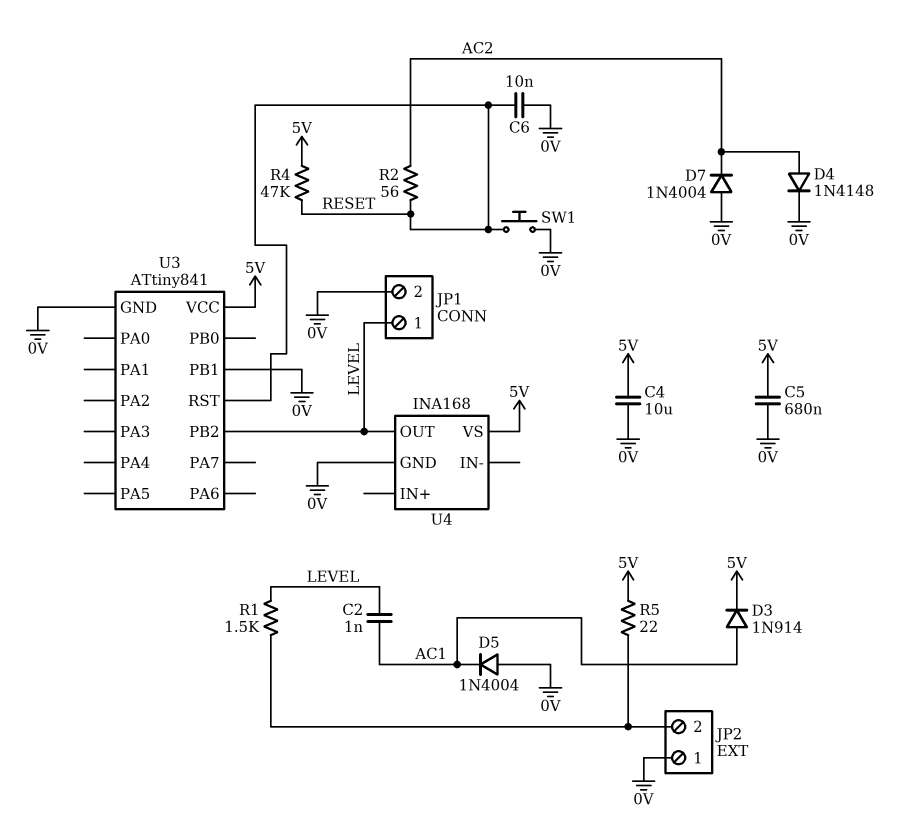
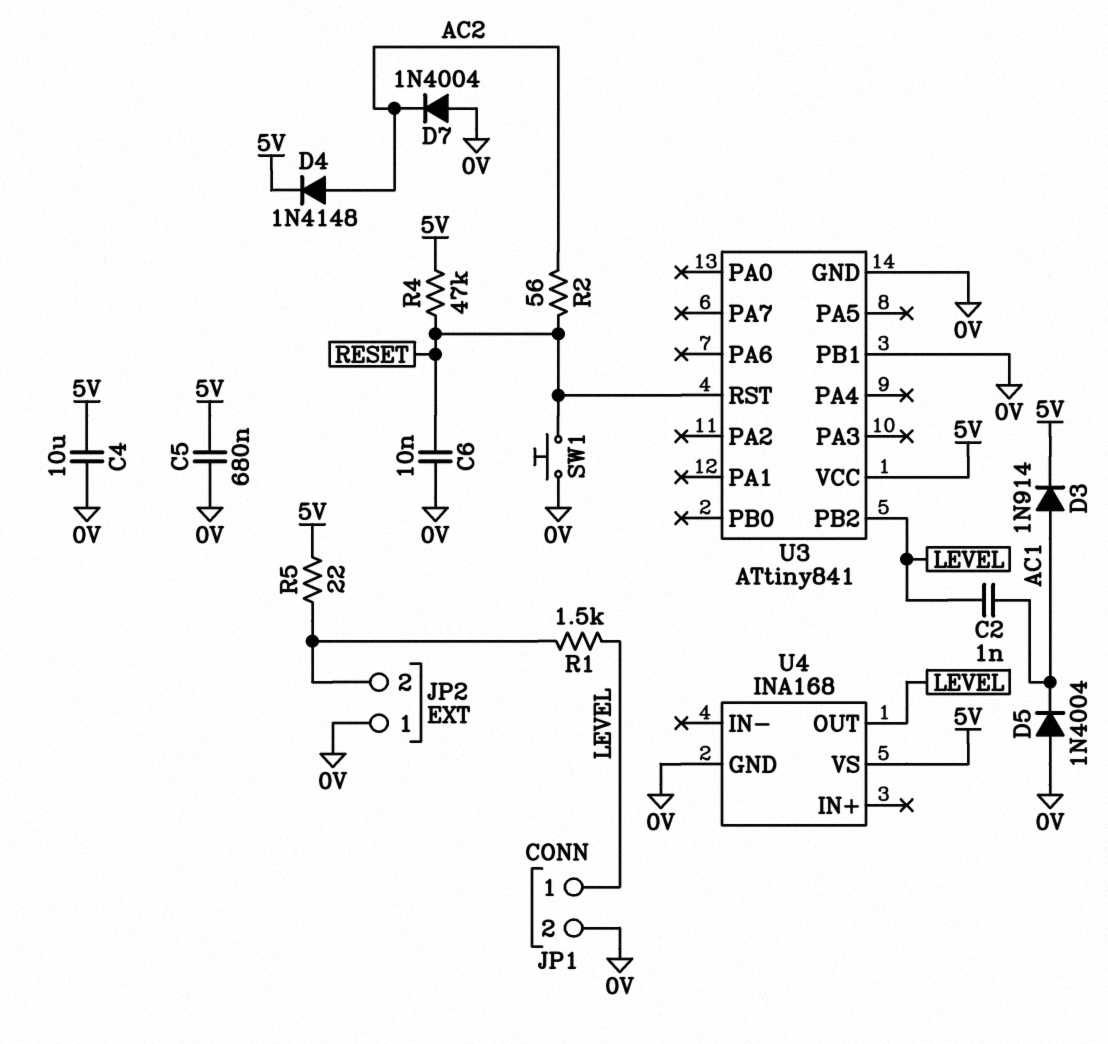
D4: diode 1N4148 (A AC2, K 0V) -> diode 1N4148 (A AC2, K 5V)

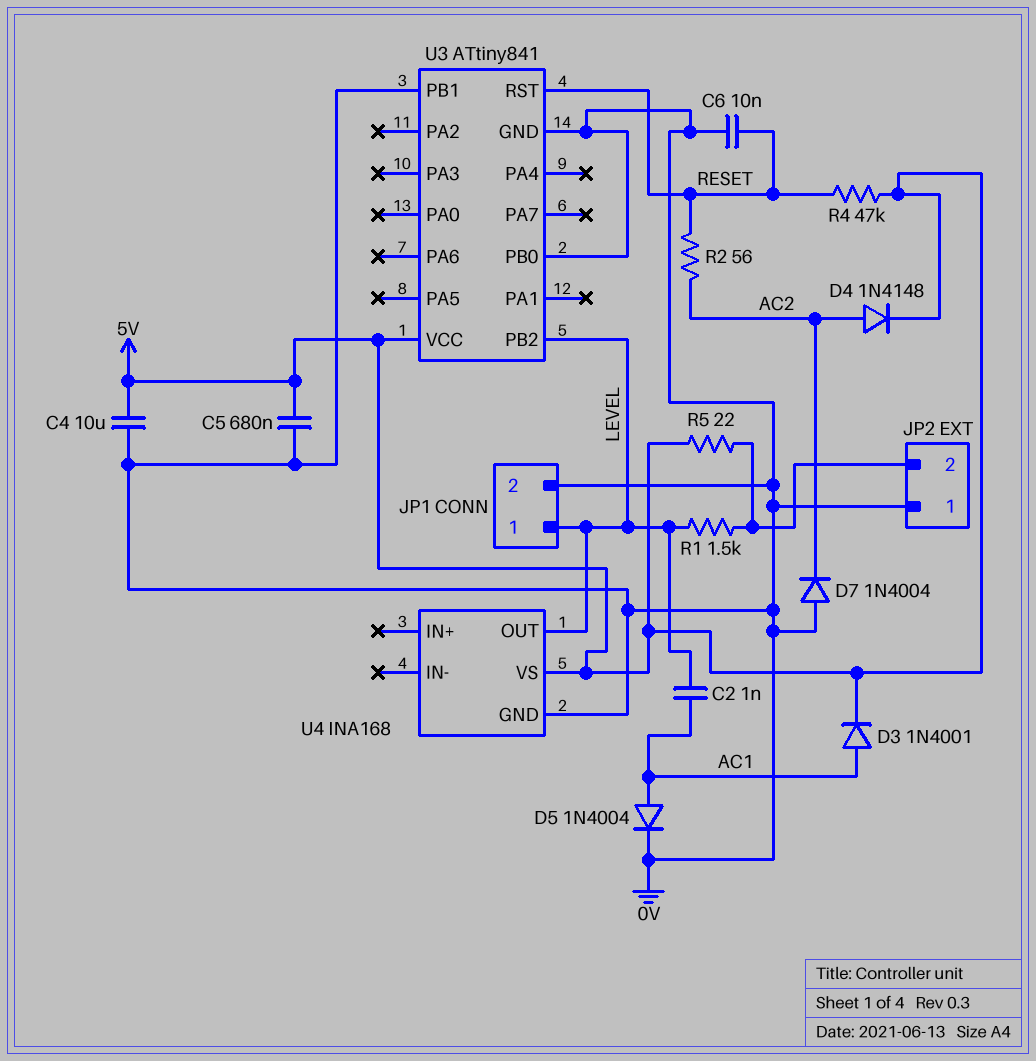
D3: diode 1N914 (A AC1, K 5V) -> diode 1N4001 (A AC1, K 5V)
D5: diode 1N4004 (A 0V, K AC1) -> diode 1N4004 (A AC1, K 0V)
SW1: button (0V, RESET) -> none
U3 pin PB0: none -> 0V

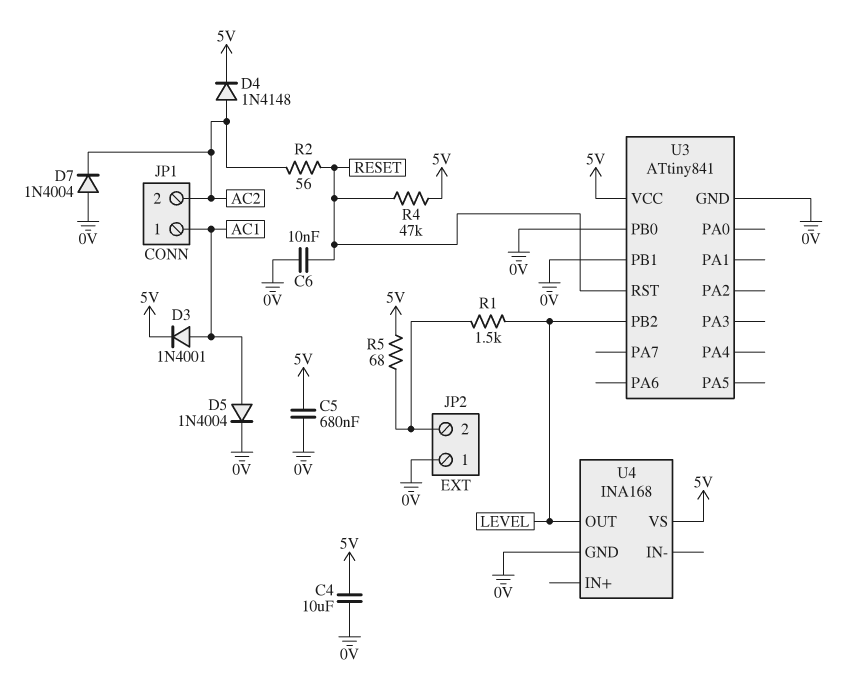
C2: 1nF (AC1, LEVEL) -> none
JP1 pin 1: LEVEL -> AC1
JP1 pin 2: 0V -> AC2
R5: 22 (5V, JP2/2) -> 68 (5V, JP2/2)

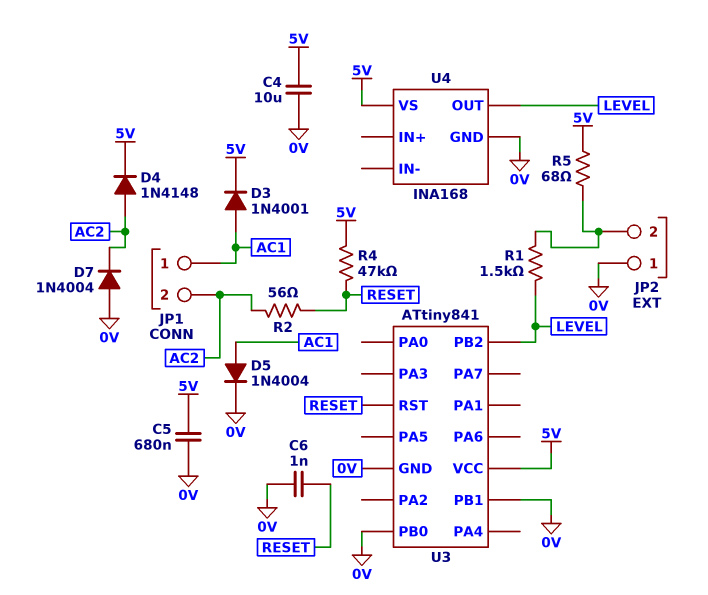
C6: 10nF (0V, RESET) -> 1nF (0V, RESET)

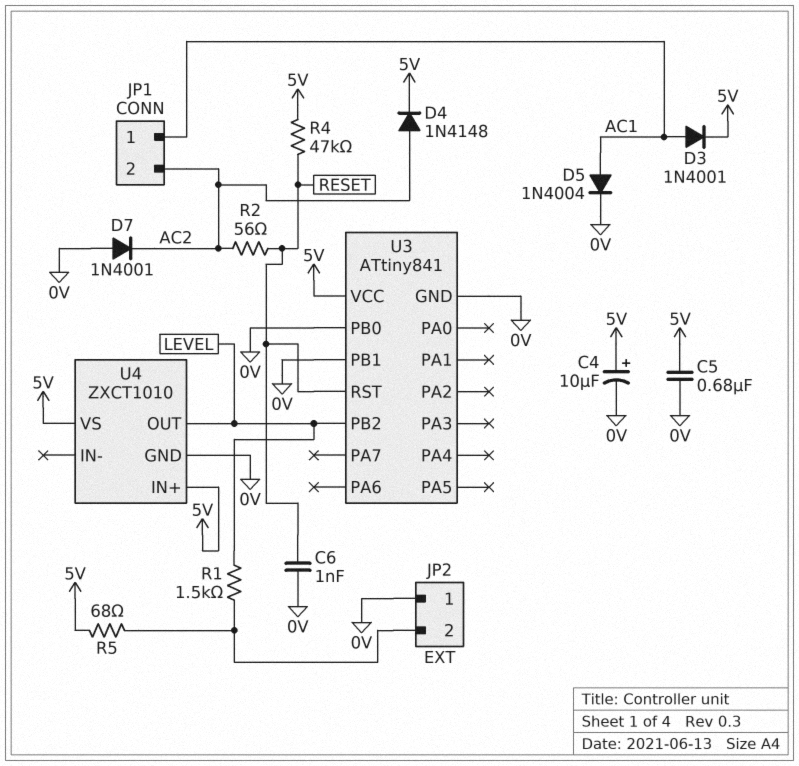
C4: 10uF (0V, 5V) -> 10uF (plus 5V, minus 0V)
D7: diode 1N4004 (A 0V, K AC2) -> diode 1N4001 (A 0V, K AC2)
U4: INA168 -> ZXCT1010
U4 pin IN+: none -> 5V

